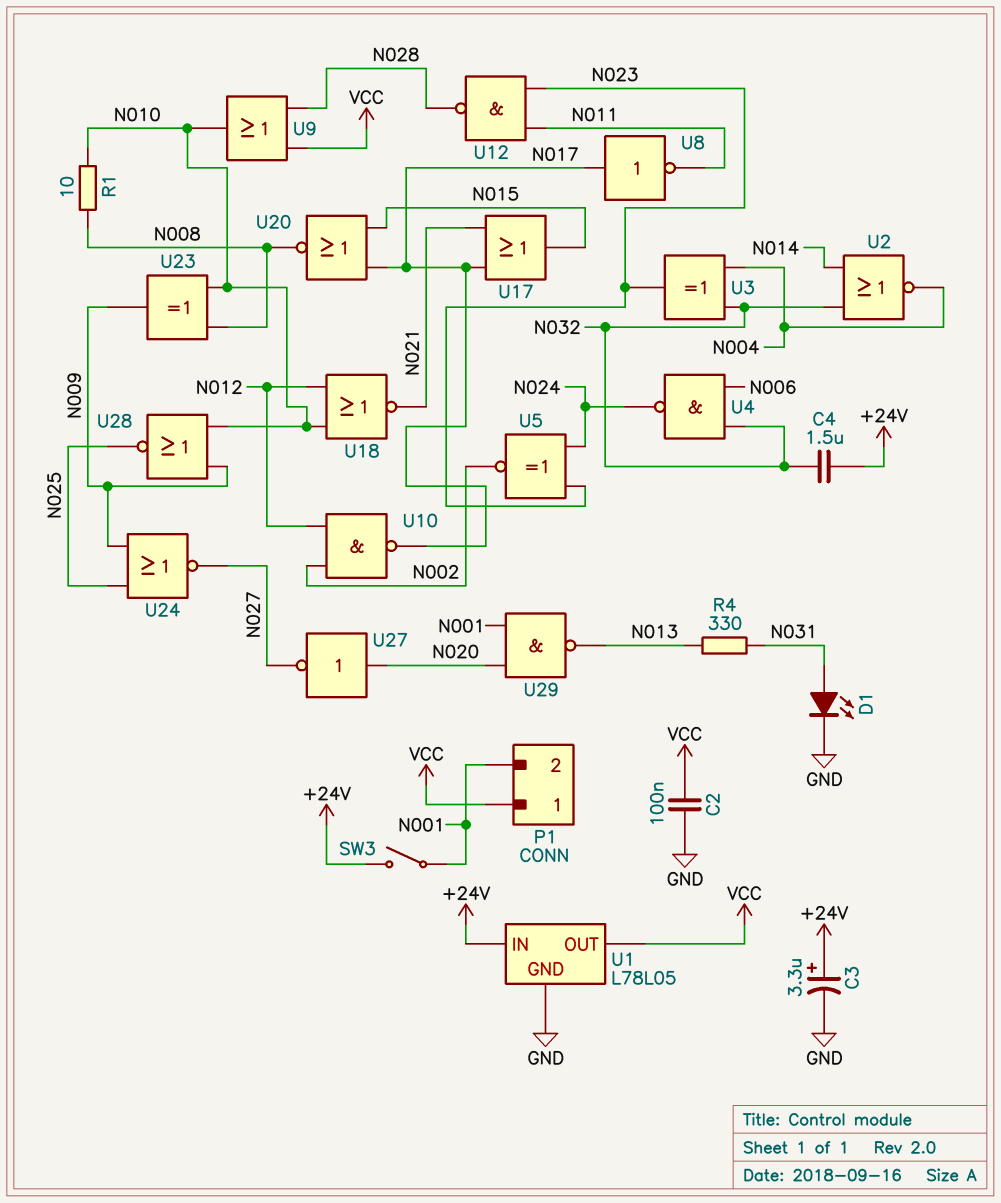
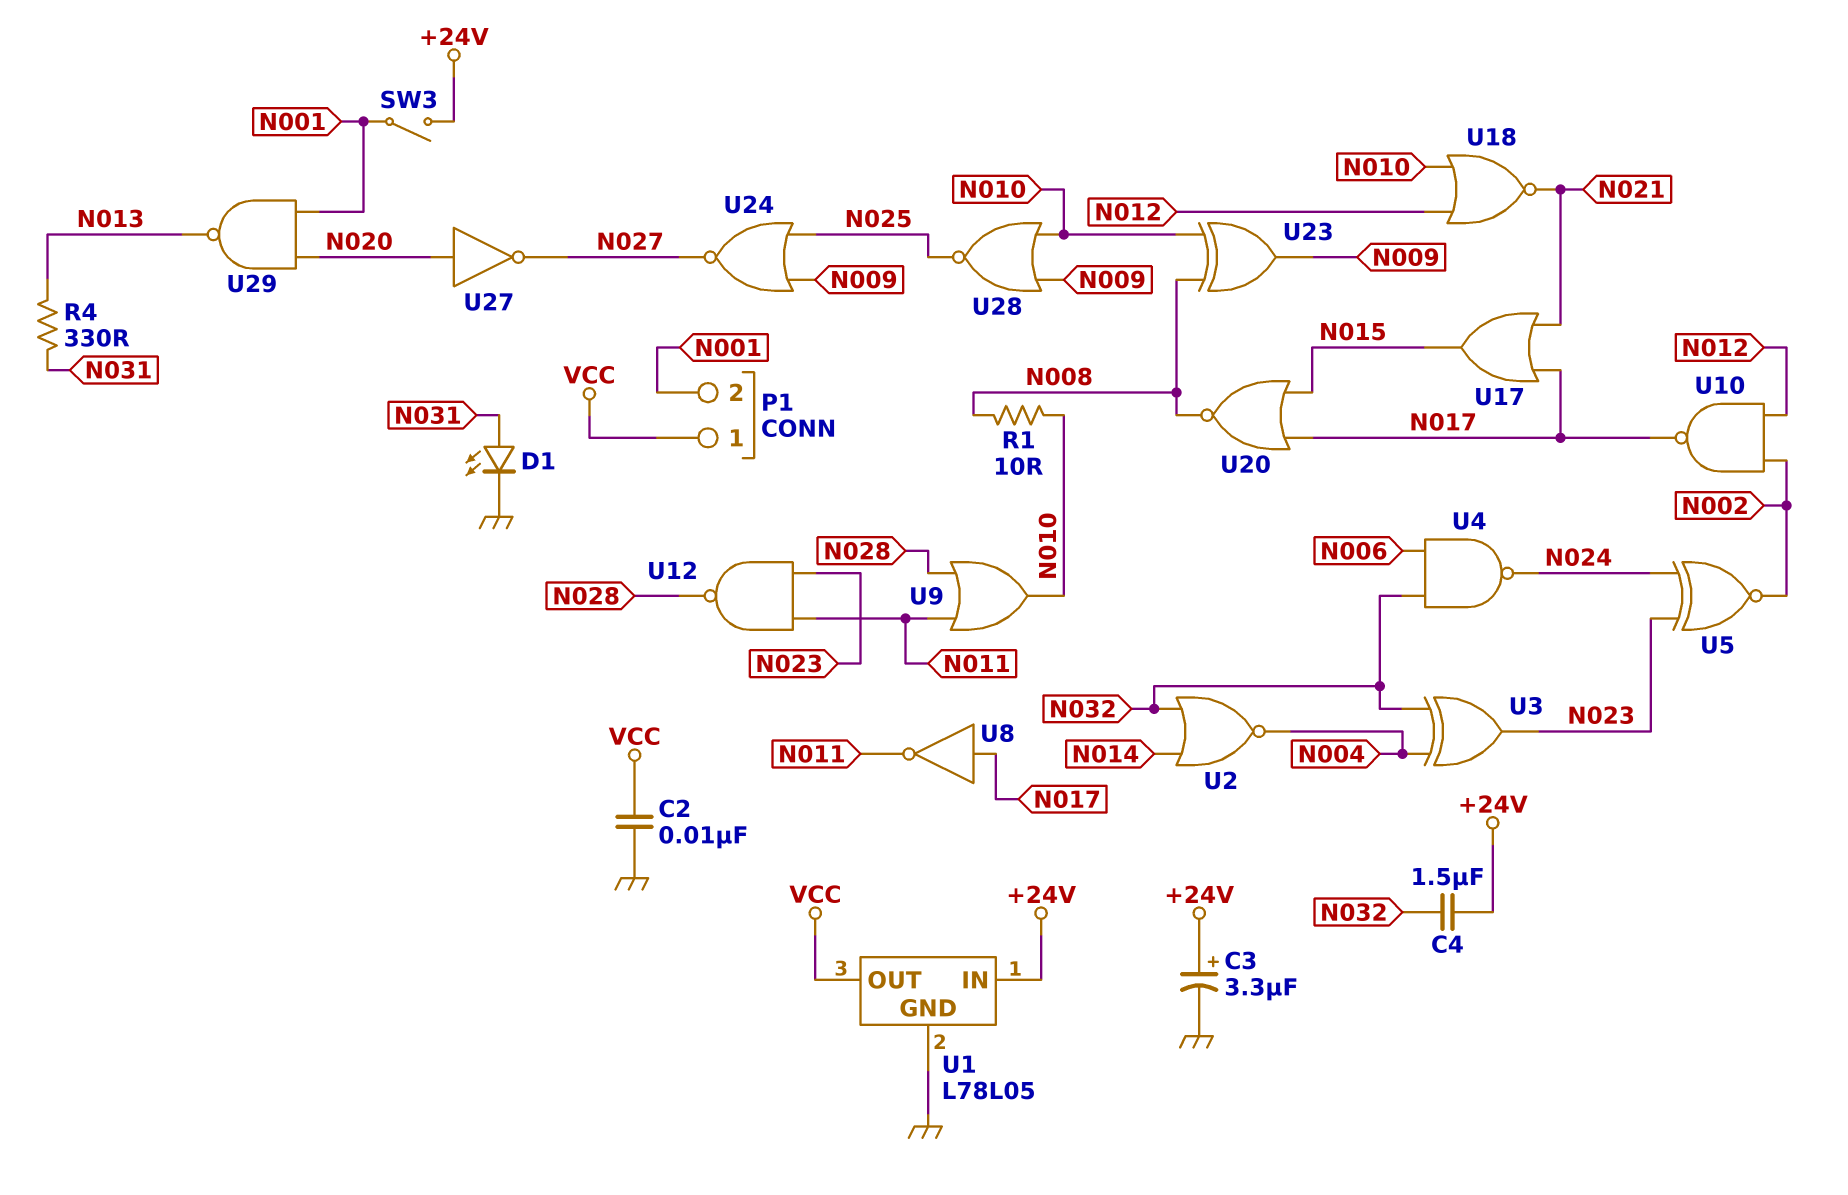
C2: 100nF (GND, VCC) -> 10nF (GND, VCC)
U9: OR (in N028, in VCC, out N010) -> OR (in N011, in N028, out N010)

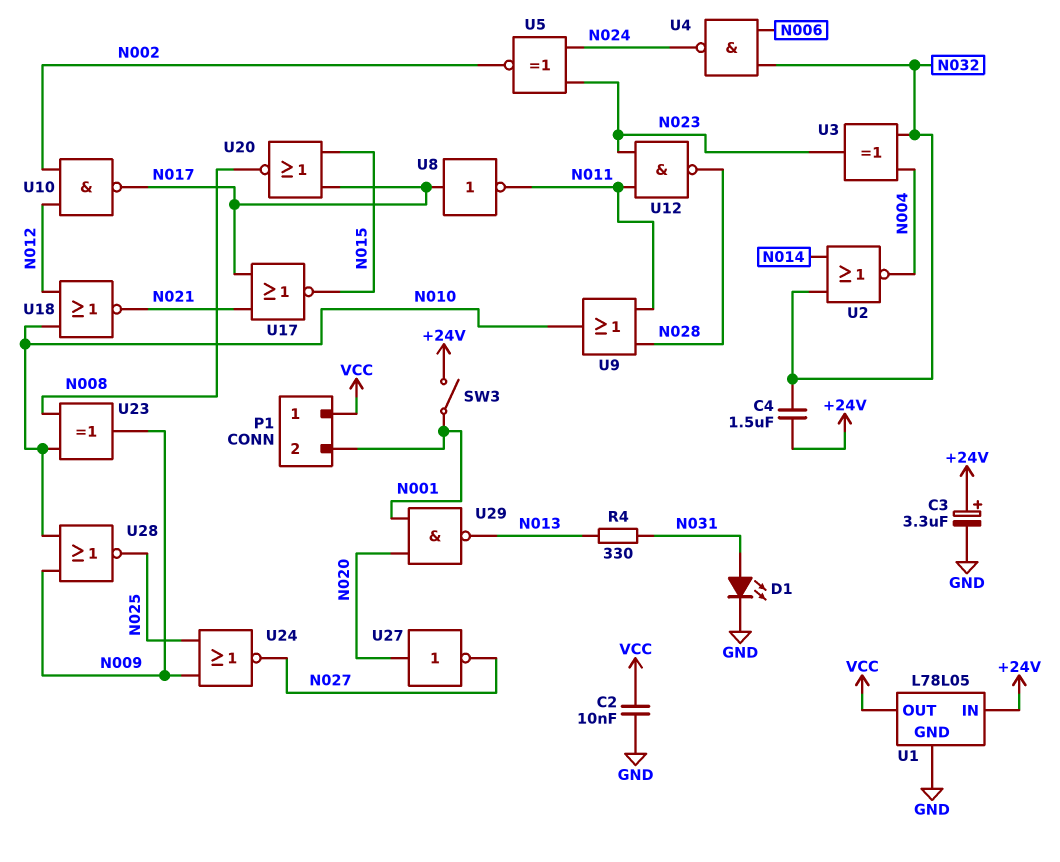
R1: 10 (N008, N010) -> none
U17: OR (in N017, in N021, out N015) -> NOR (in N017, in N021, out N015)

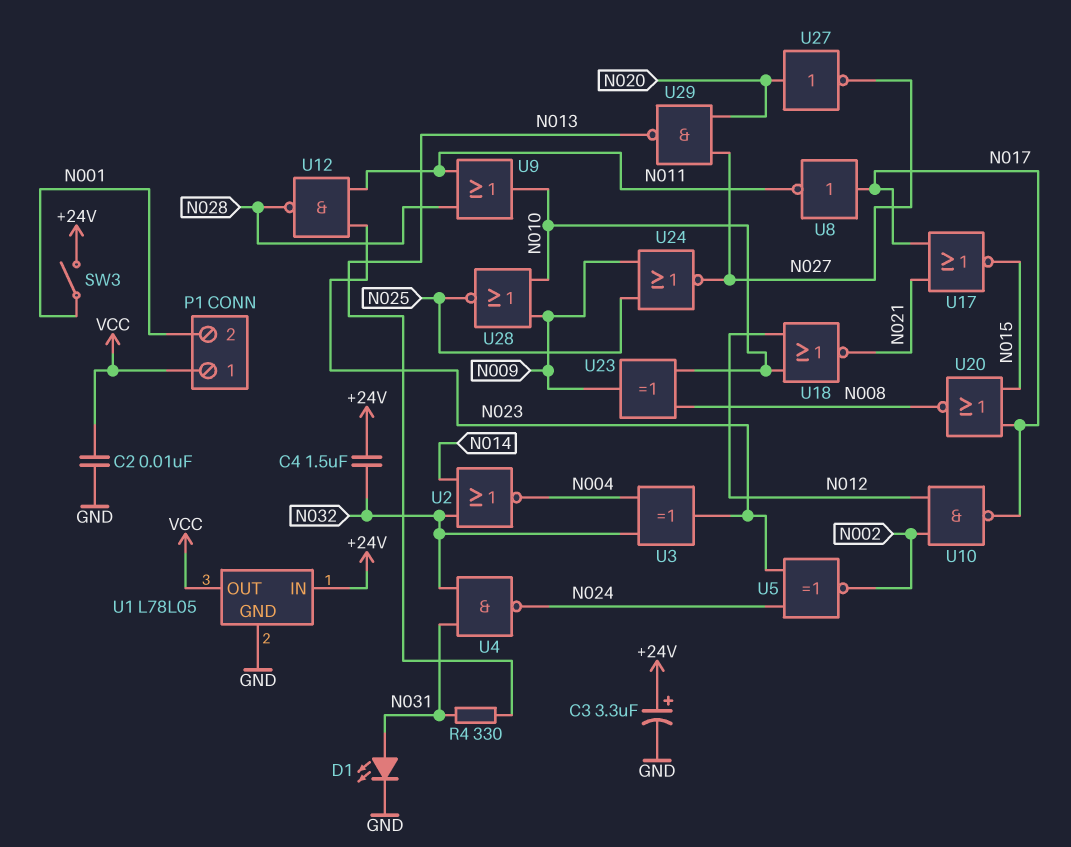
U4: NAND (in N006, in N032, out N024) -> NAND (in N031, in N032, out N024)
U29: NAND (in N001, in N020, out N013) -> NAND (in N020, in N027, out N013)

